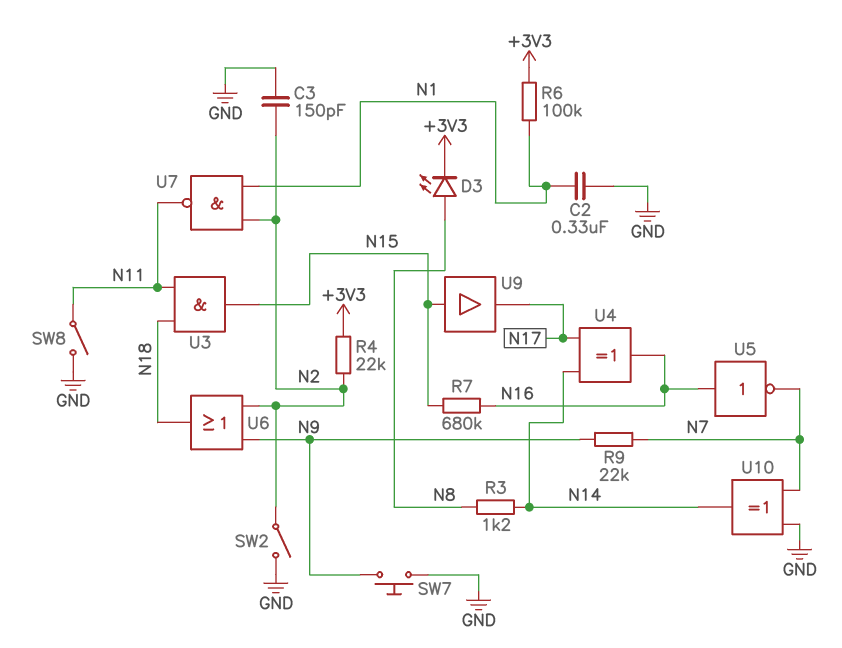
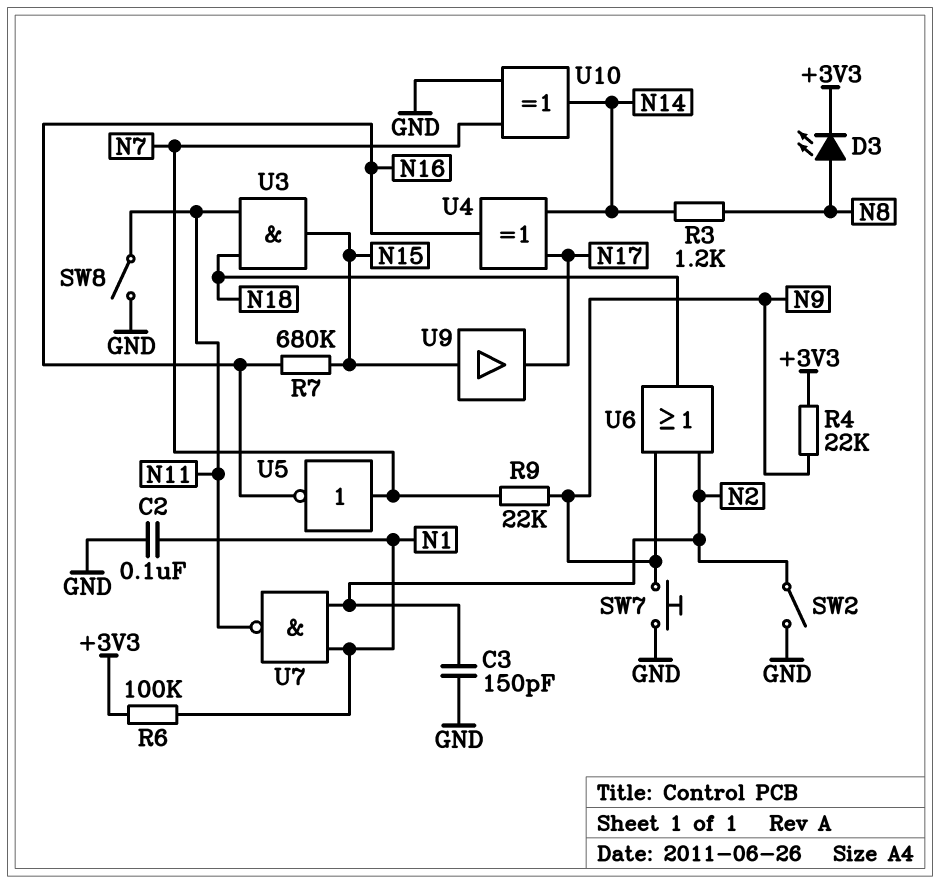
C2: 330nF (GND, N1) -> 100nF (GND, N1)
R4: 22k (+3V3, N2) -> 22k (+3V3, N9)
U5: NOT (in N16, out N7) -> NOT (in N7, out N16)

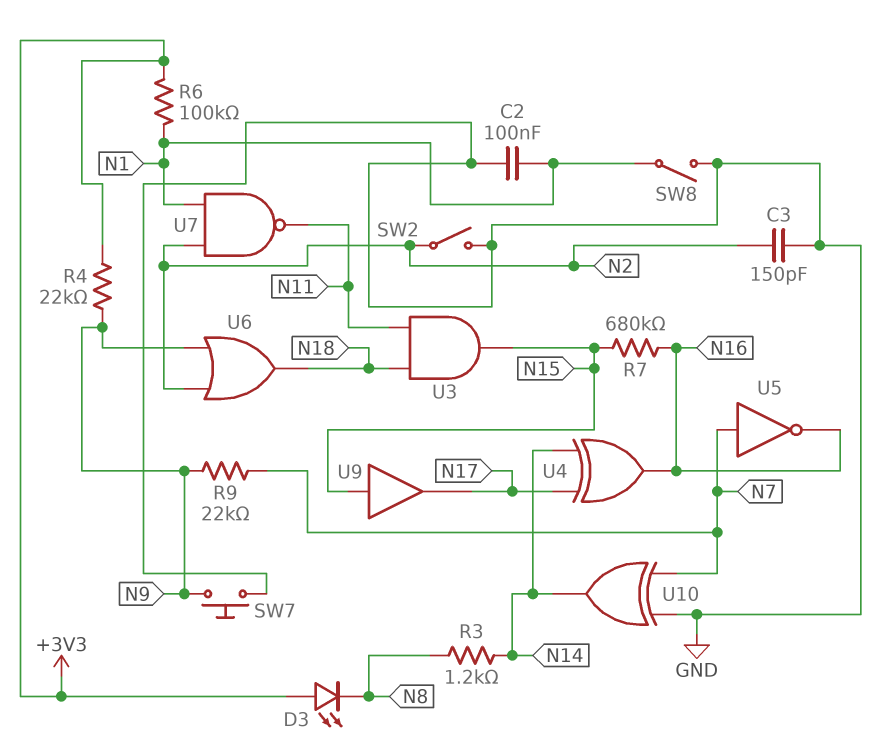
D3: LED (A N8, K +3V3) -> LED (A +3V3, K N8)
SW8: switch (GND, N11) -> switch (GND, N1)

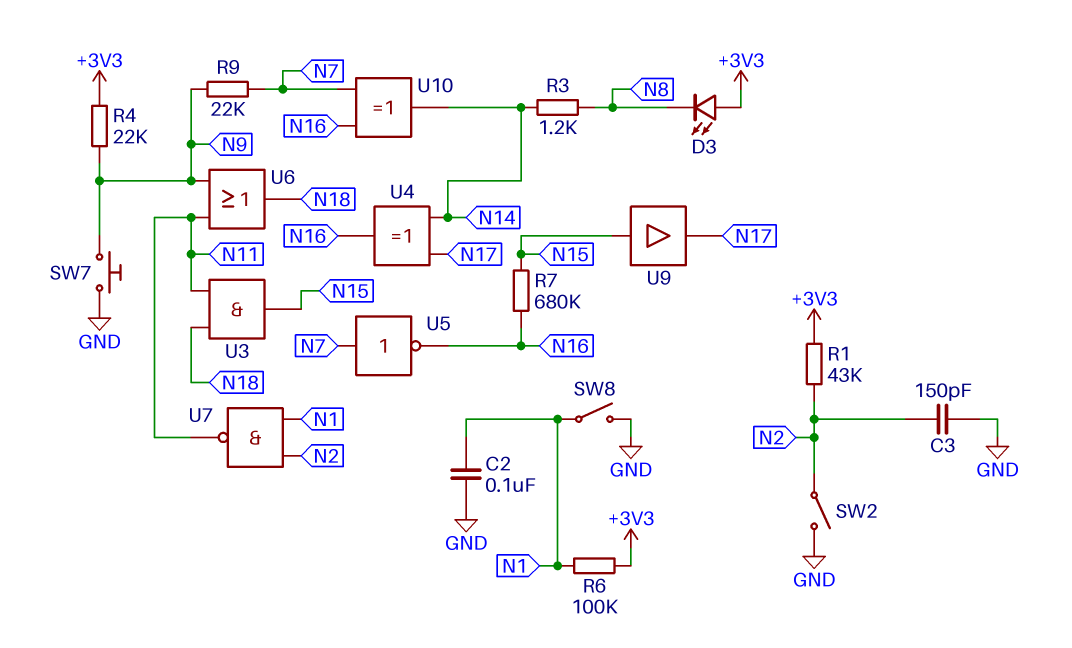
R1: none -> 43k (+3V3, N2)
U6: OR (in N2, in N9, out N18) -> OR (in N9, in N11, out N18)
U10: XOR (in GND, in N7, out N14) -> XOR (in N7, in N16, out N14)

